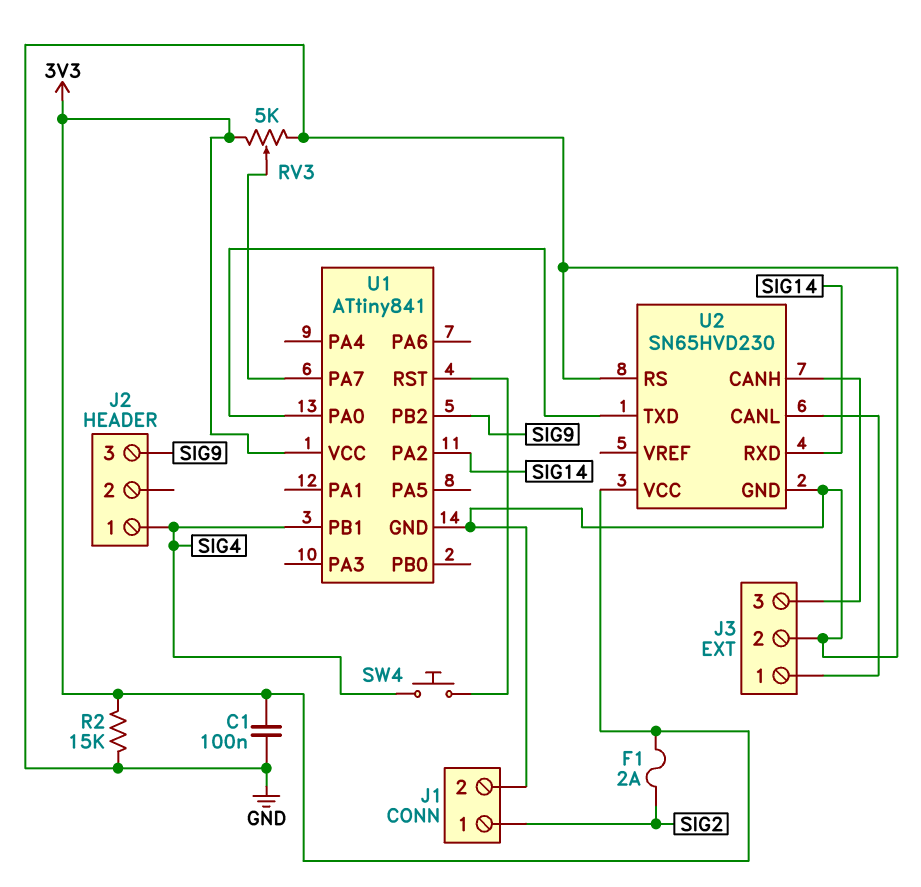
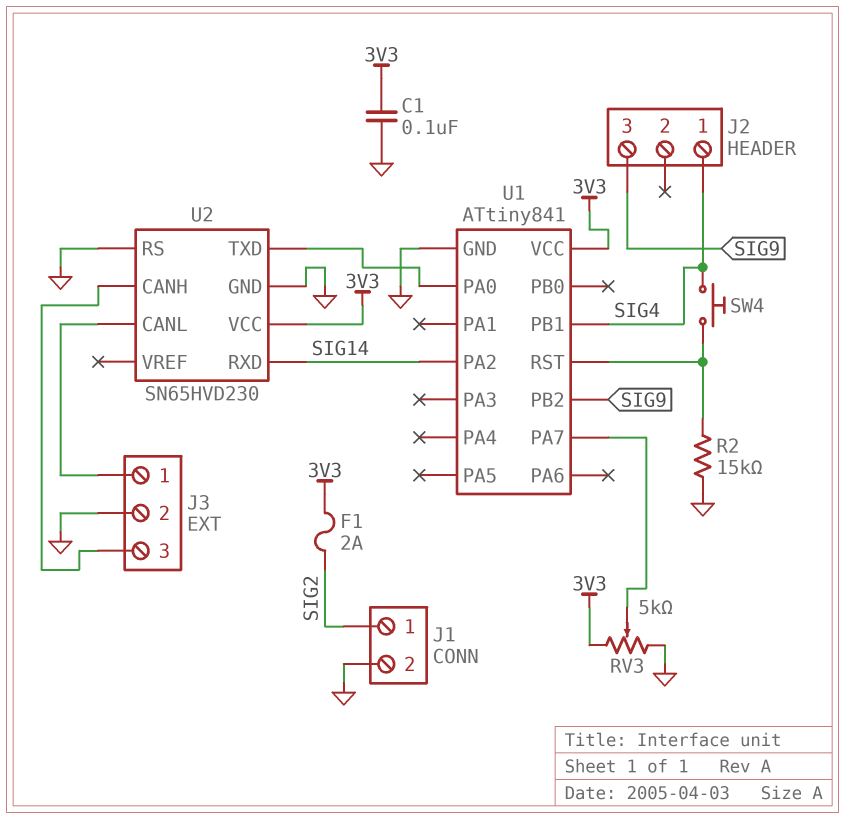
R2: 15k (3V3, GND) -> 15k (GND, U1/RST)

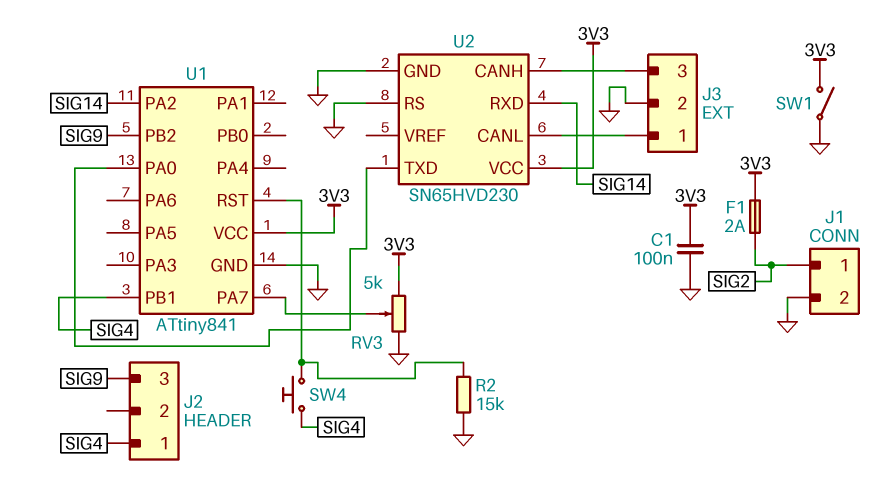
SW1: none -> switch (3V3, GND)

